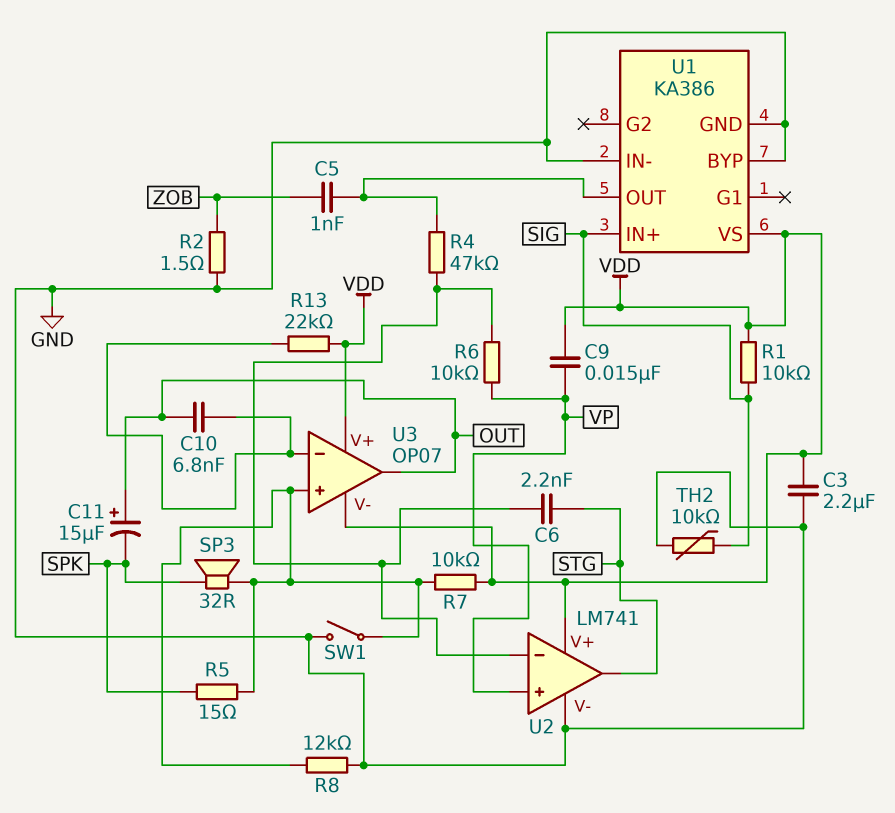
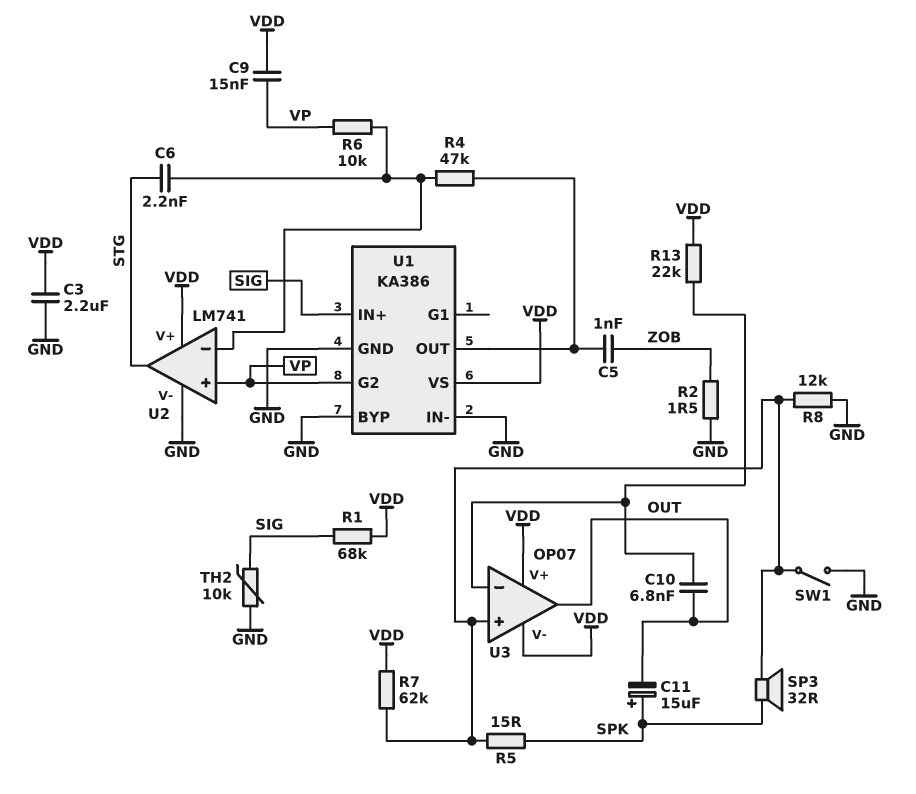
C11: 15uF (plus OUT, minus SPK) -> 15uF (plus SPK, minus OUT)
R1: 10k (SIG, VDD) -> 68k (SIG, VDD)
R7: 10k (U3/in+, VDD) -> 62k (U3/in+, VDD)
U1 pin G2: none -> VP

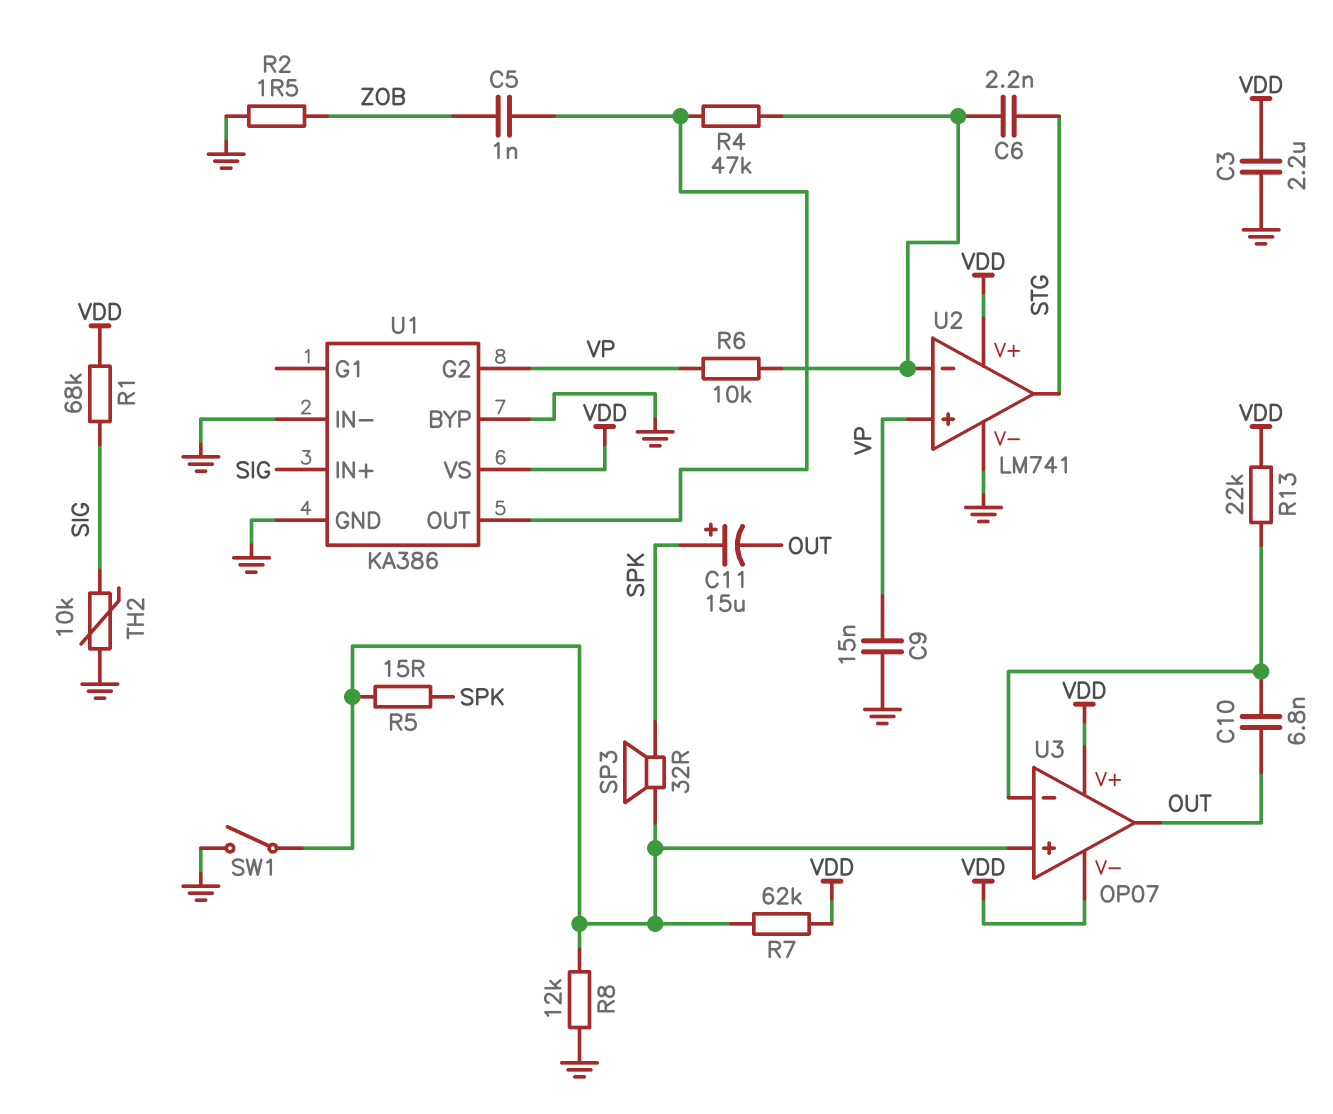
C9: 15nF (VDD, VP) -> 15nF (GND, VP)

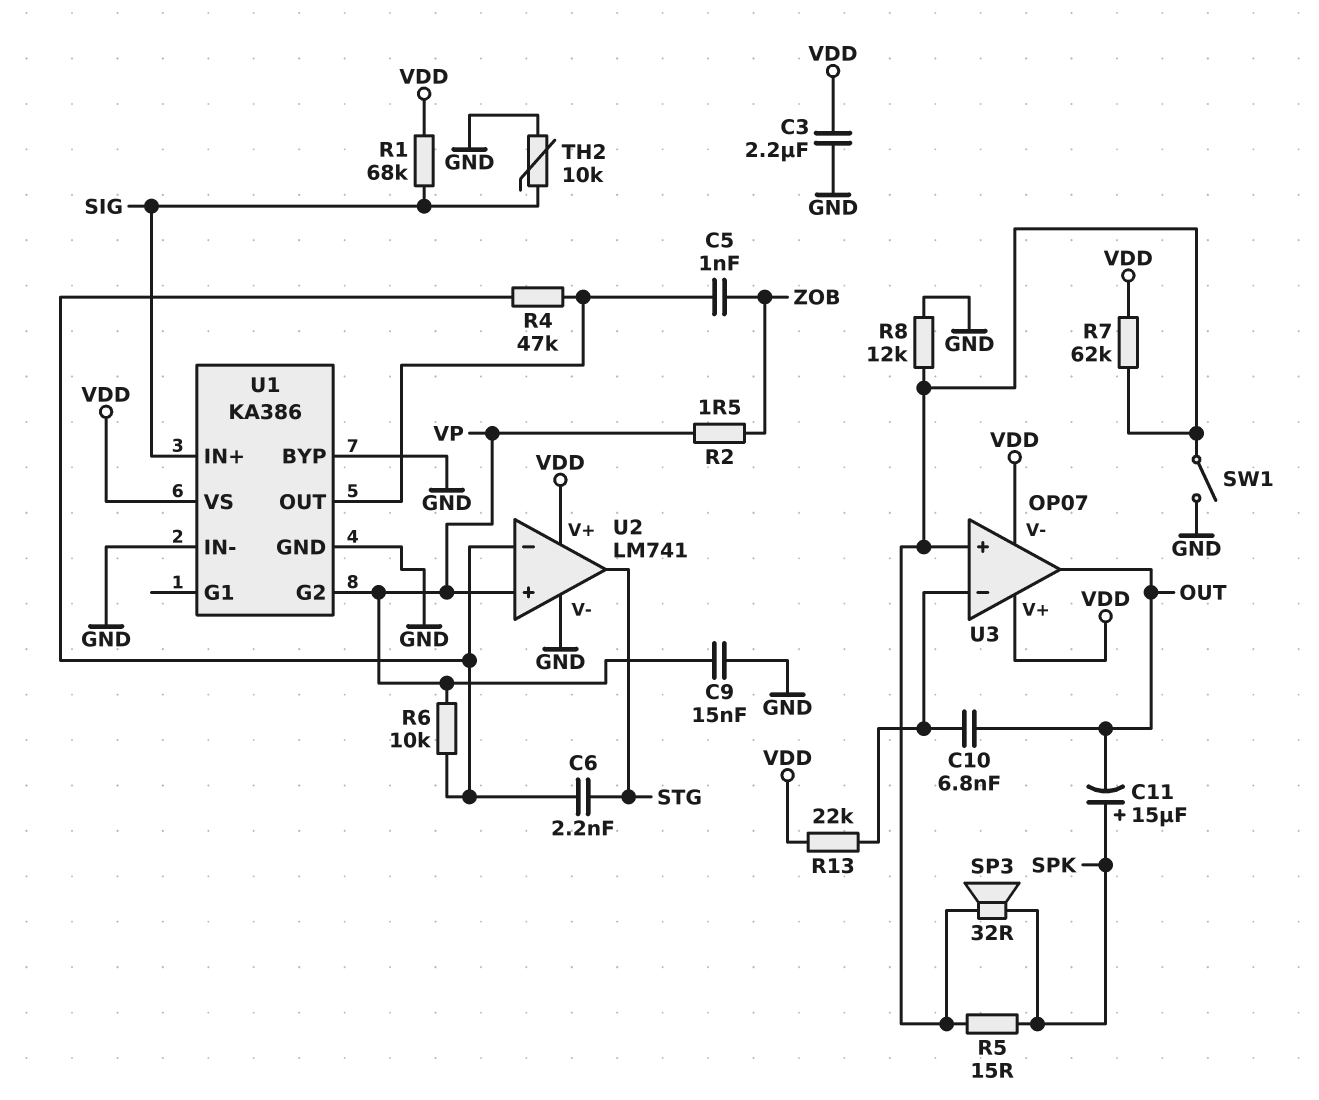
R2: 1.5 (GND, ZOB) -> 1.5 (VP, ZOB)

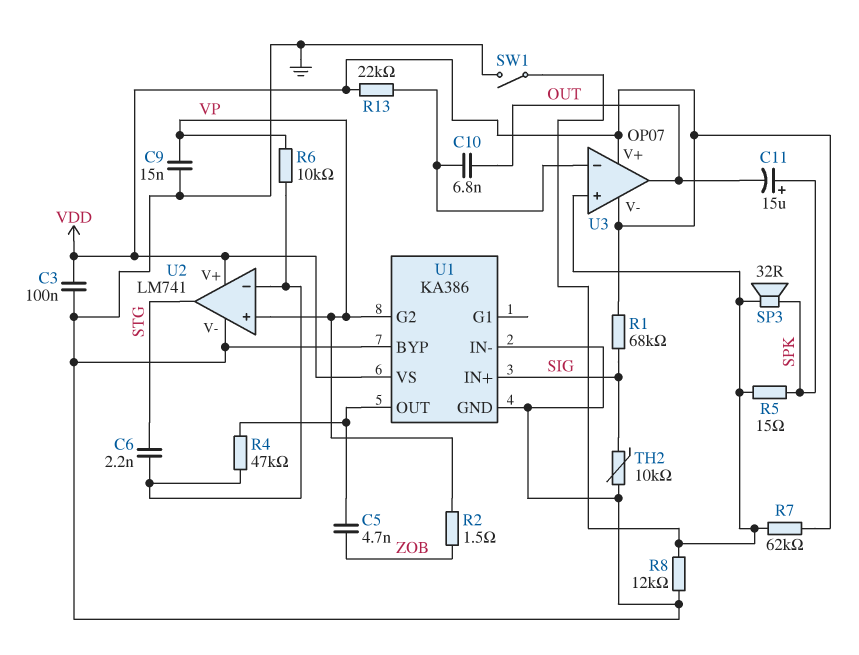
C3: 2.2uF (GND, VDD) -> 100nF (GND, VDD)
C5: 1nF (U1/OUT, ZOB) -> 4.7nF (U1/OUT, ZOB)

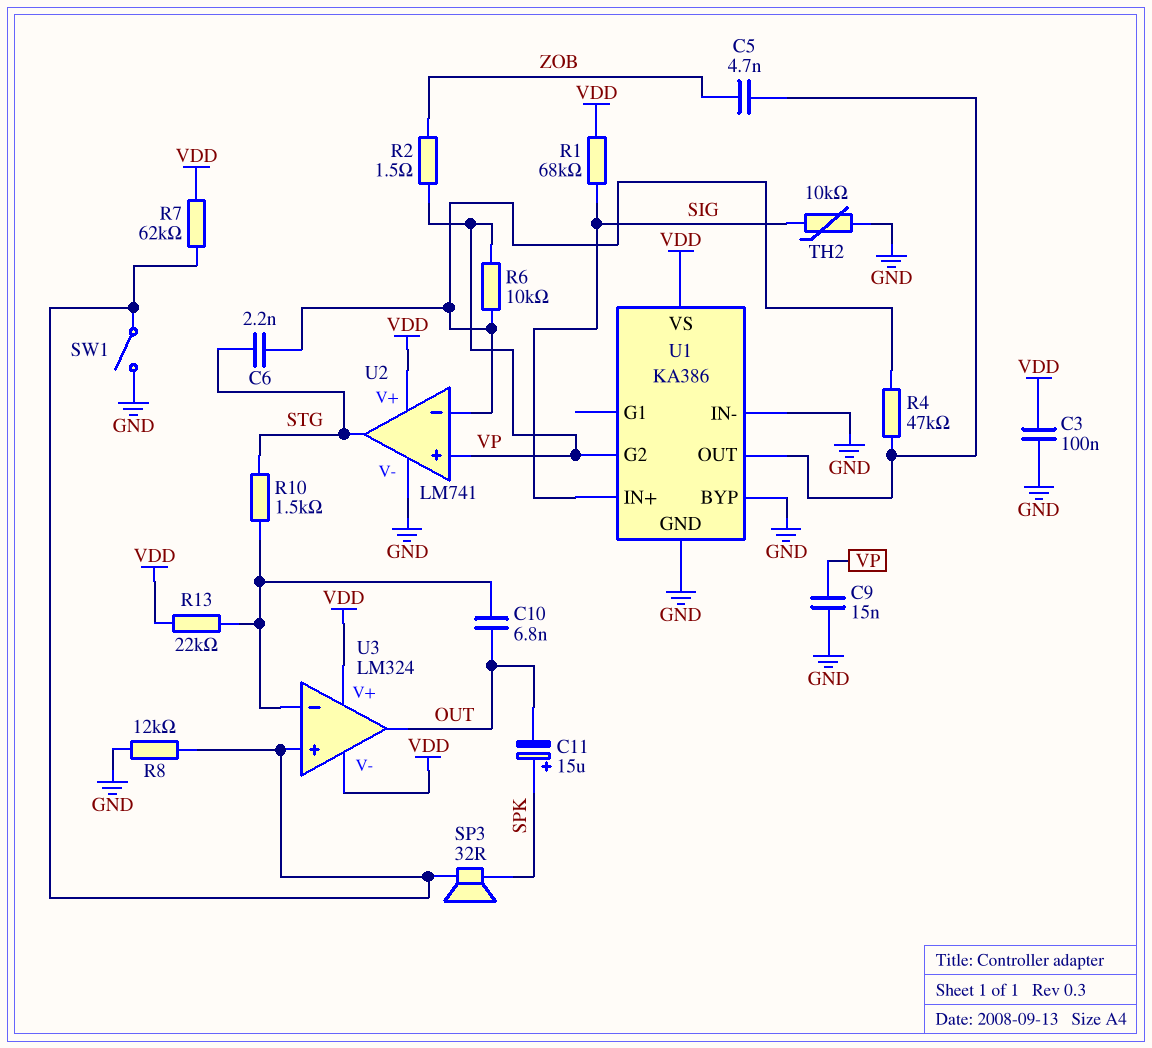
R5: 15 (SPK, U3/in+) -> none
R10: none -> 1.5k (STG, U3/in-)
U3: OP07 -> LM324

